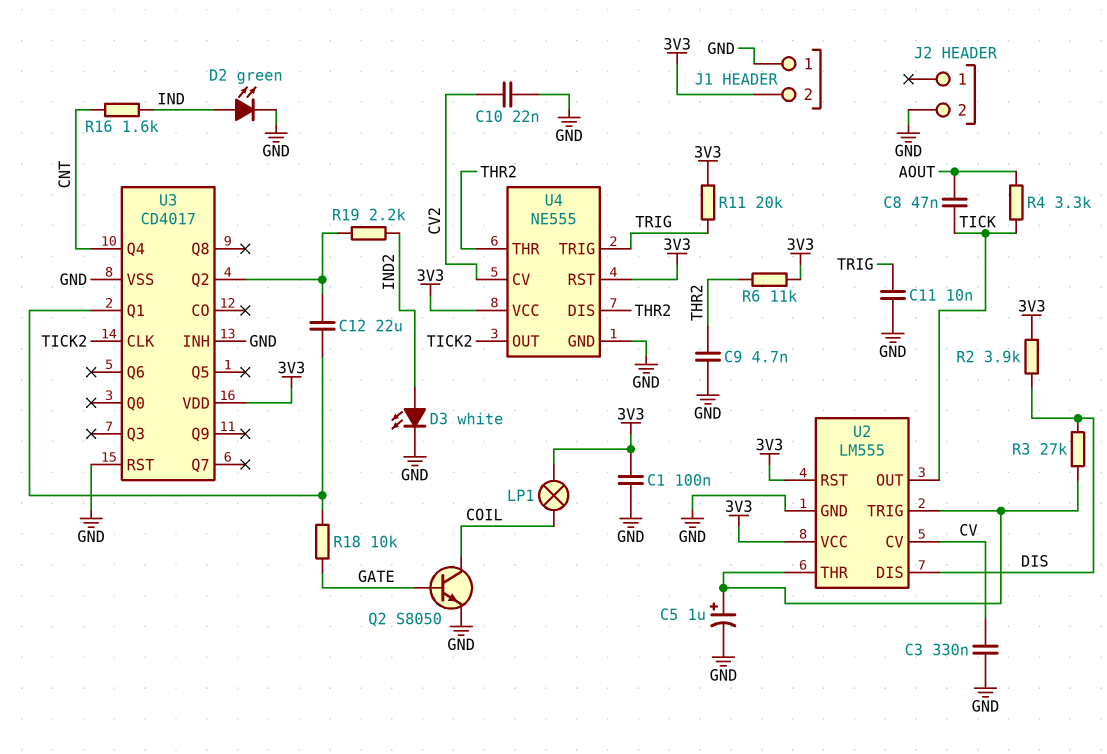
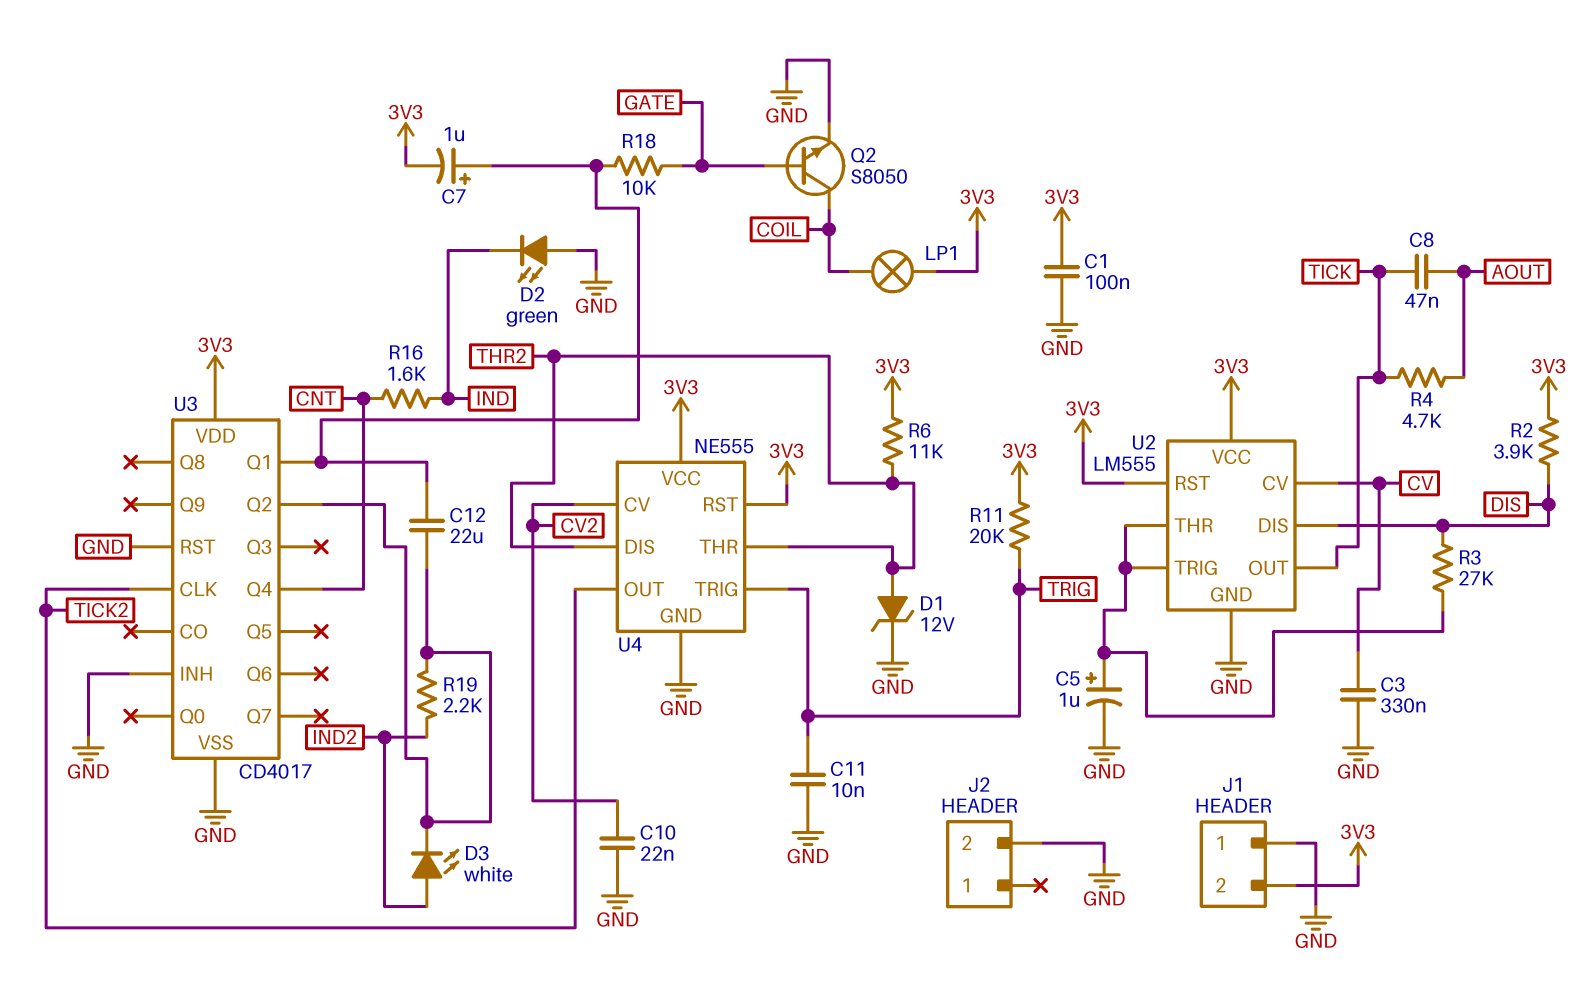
C7: none -> 1uF (plus U3/Q1, minus 3V3)
C9: 4.7nF (GND, THR2) -> none
D1: none -> zener 12V (A THR2, K GND)
D2: LED green (A IND, K GND) -> LED green (A GND, K IND)
D3: LED white (A IND2, K GND) -> LED white (A IND2, K U3/Q2)
R4: 3.3k (AOUT, TICK) -> 4.7k (AOUT, TICK)

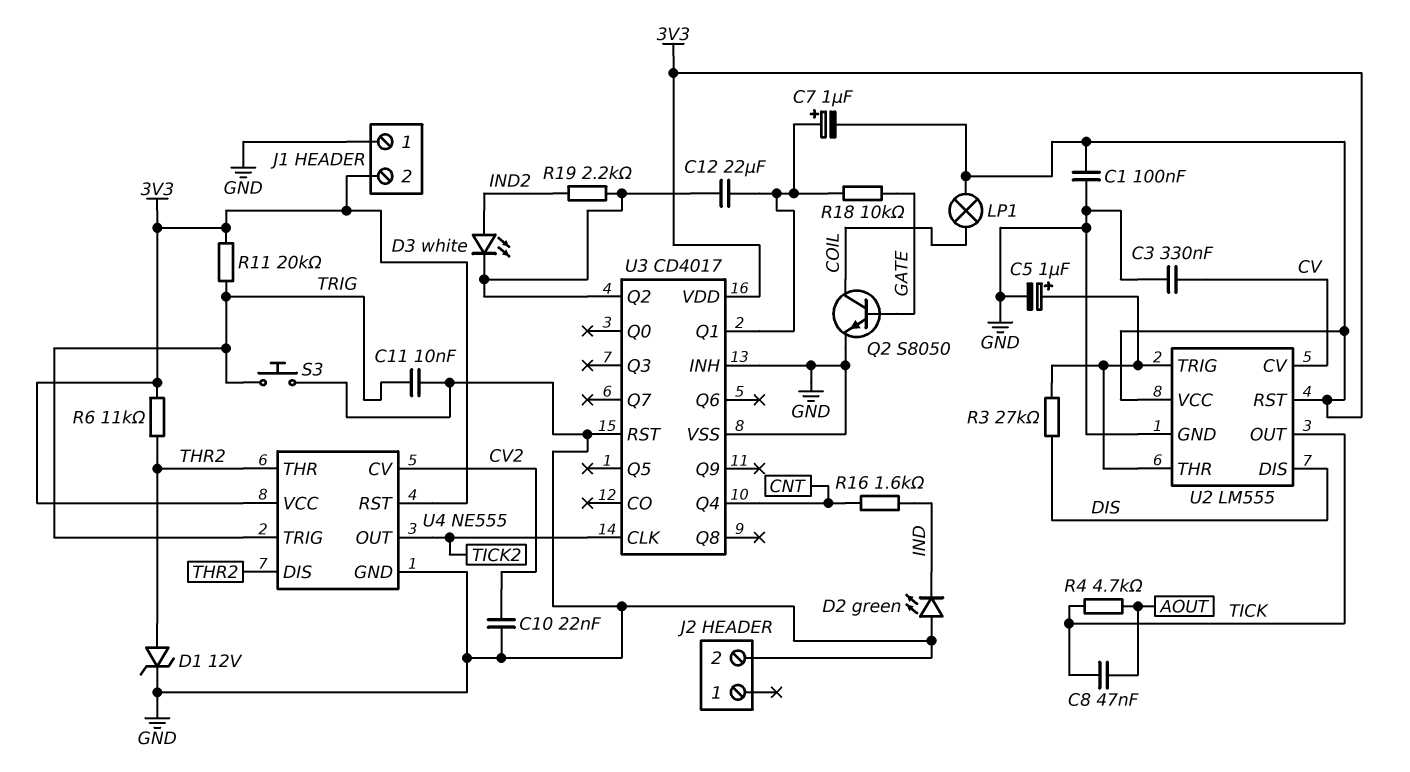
R2: 3.9k (3V3, DIS) -> none
S3: none -> button (GND, TRIG)

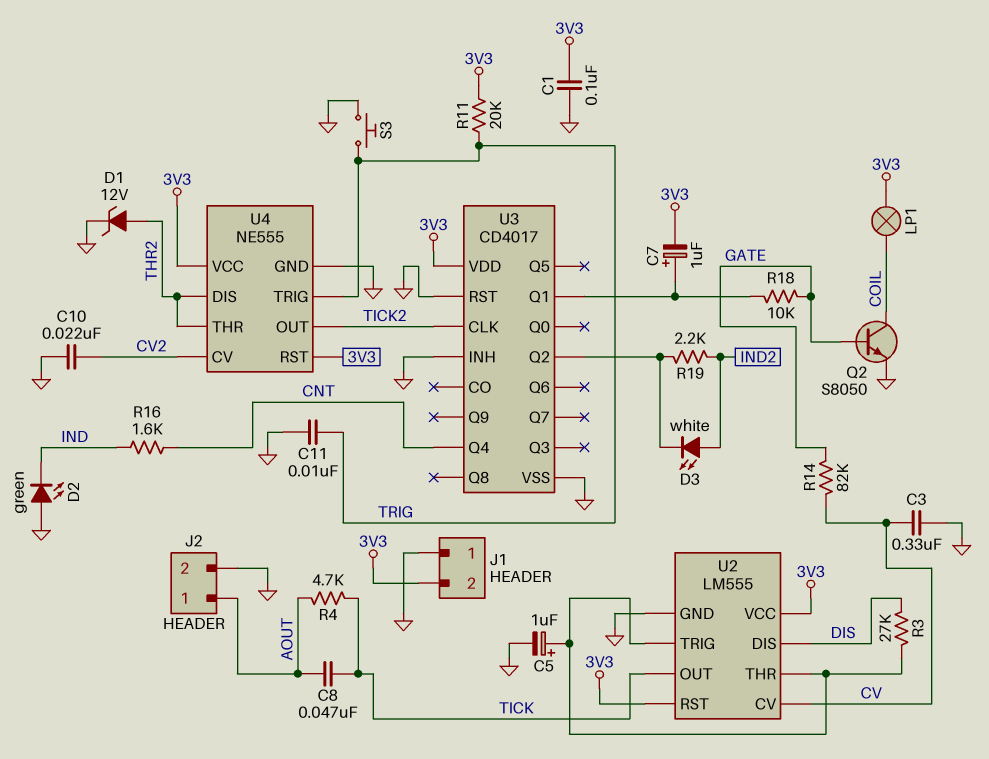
C12: 22uF (U3/Q1, U3/Q2) -> none
J2 pin 1: none -> AOUT
R6: 11k (3V3, THR2) -> none
R14: none -> 82k (CV, GATE)

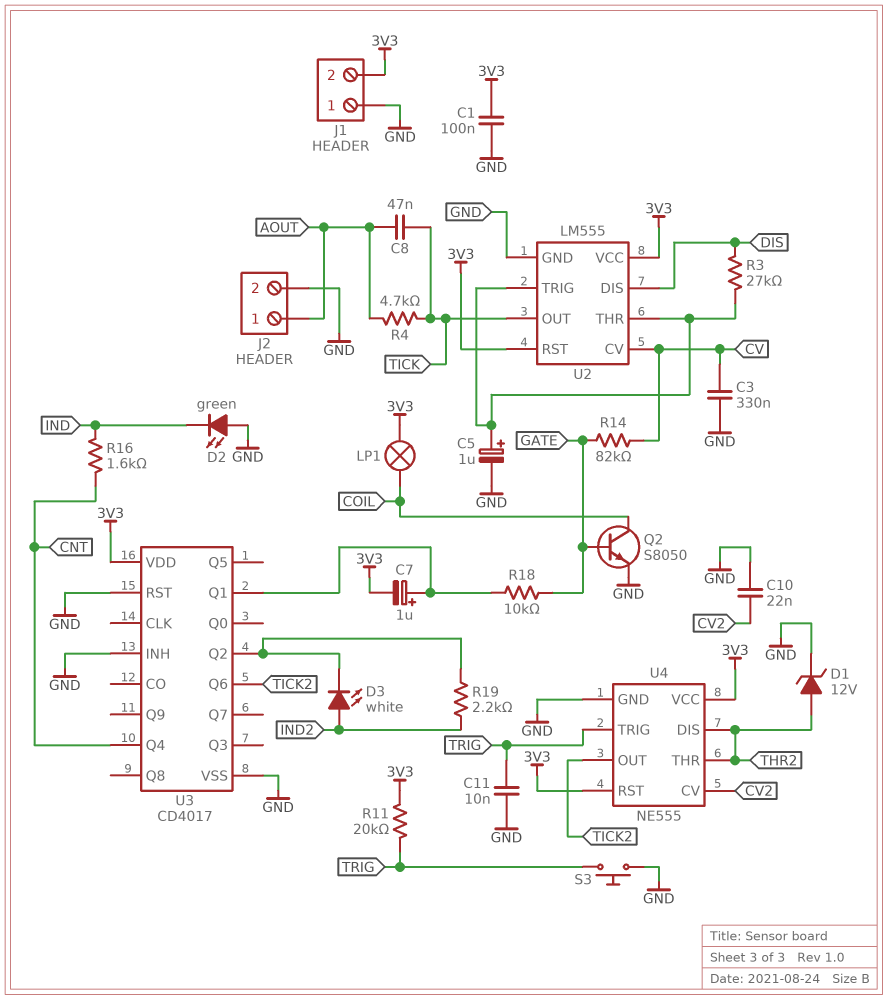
U3 pin CLK: TICK2 -> none
U3 pin Q6: none -> TICK2

